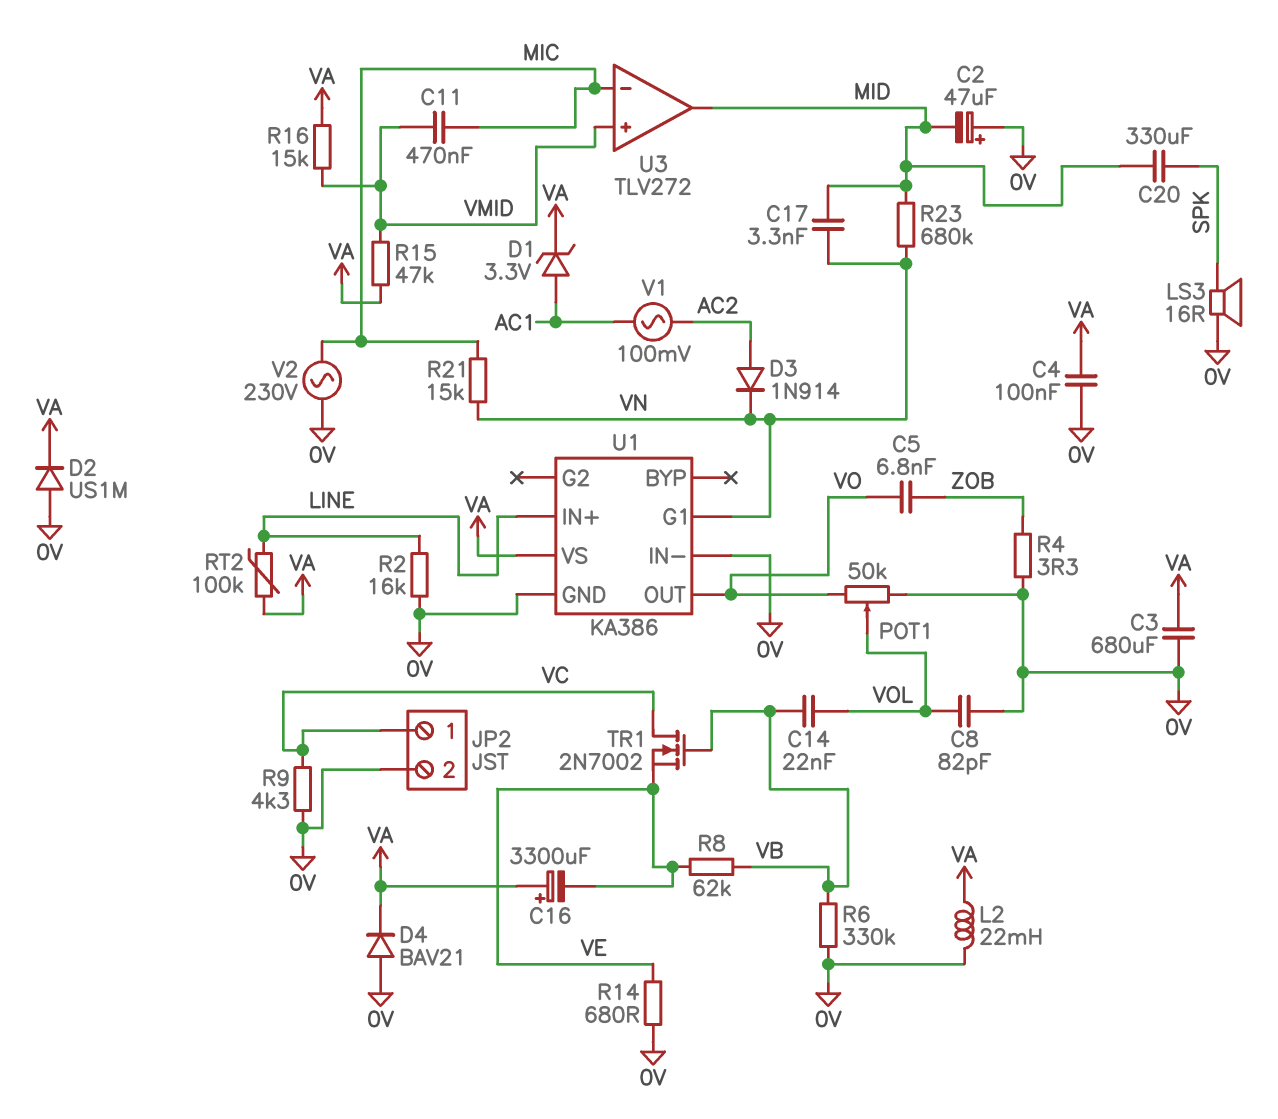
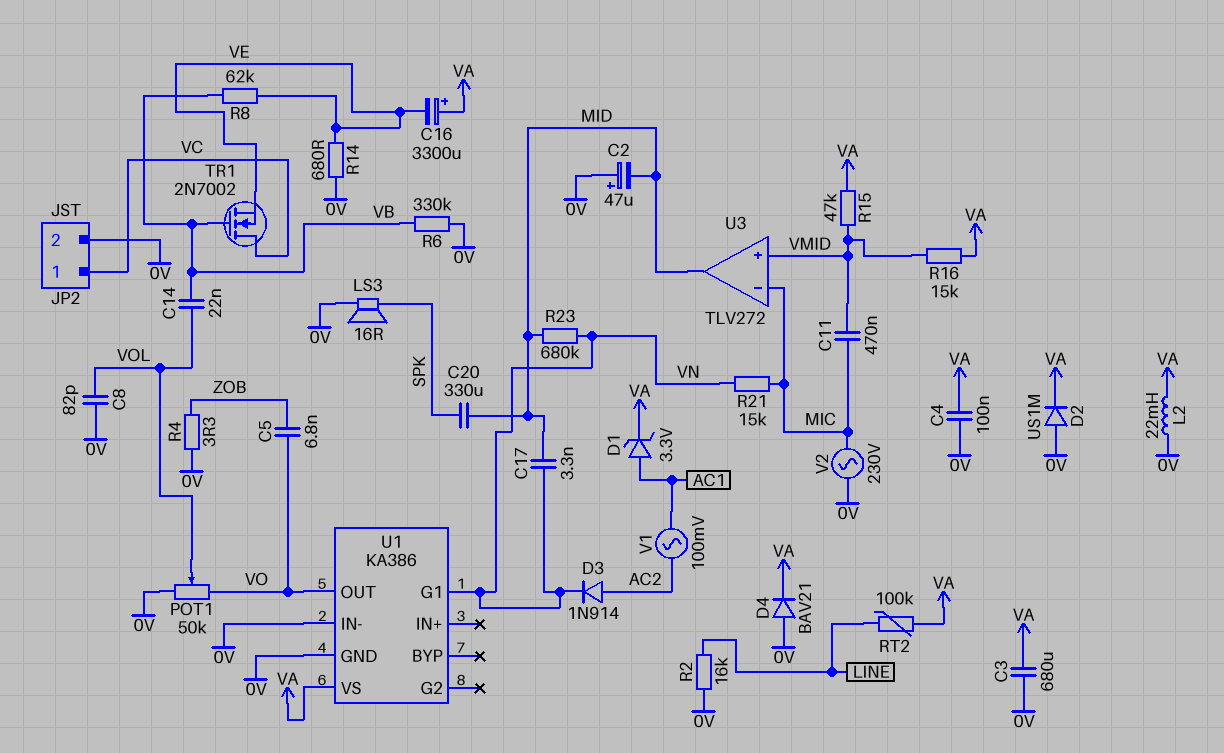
R9: 4.3k (0V, VC) -> none
U1 pin IN+: LINE -> none

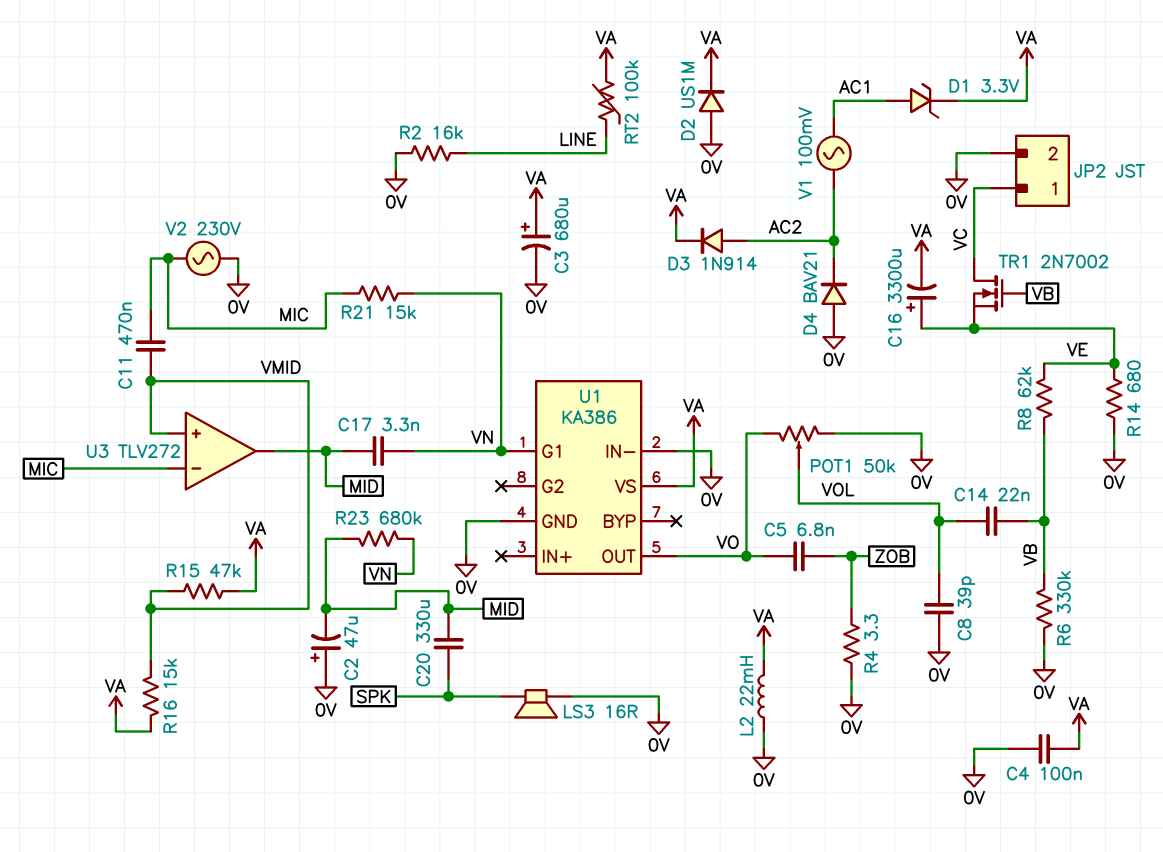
C3: 680uF (0V, VA) -> 680uF (plus VA, minus 0V)
C8: 82pF (0V, VOL) -> 39pF (0V, VOL)
C16: 3300uF (plus VA, minus VE) -> 3300uF (plus VE, minus VA)
D3: diode 1N914 (A AC2, K VN) -> diode 1N914 (A AC2, K VA)
D4: diode BAV21 (A 0V, K VA) -> diode BAV21 (A 0V, K AC2)

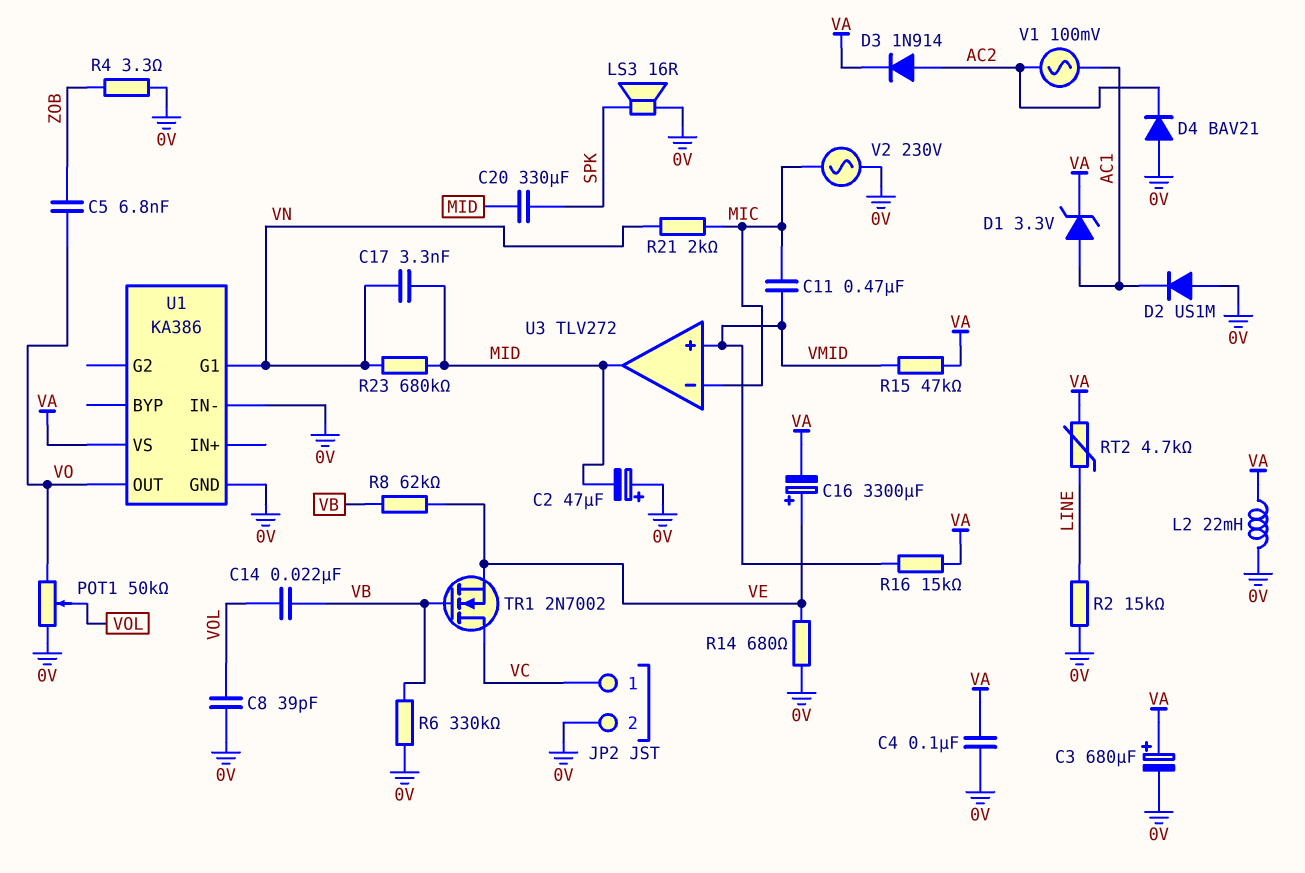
D2: diode US1M (A 0V, K VA) -> diode US1M (A 0V, K AC1)
R2: 16k (0V, LINE) -> 15k (0V, LINE)
R21: 15k (MIC, VN) -> 2k (MIC, VN)
RT2: 100k (LINE, VA) -> 4.7k (LINE, VA)

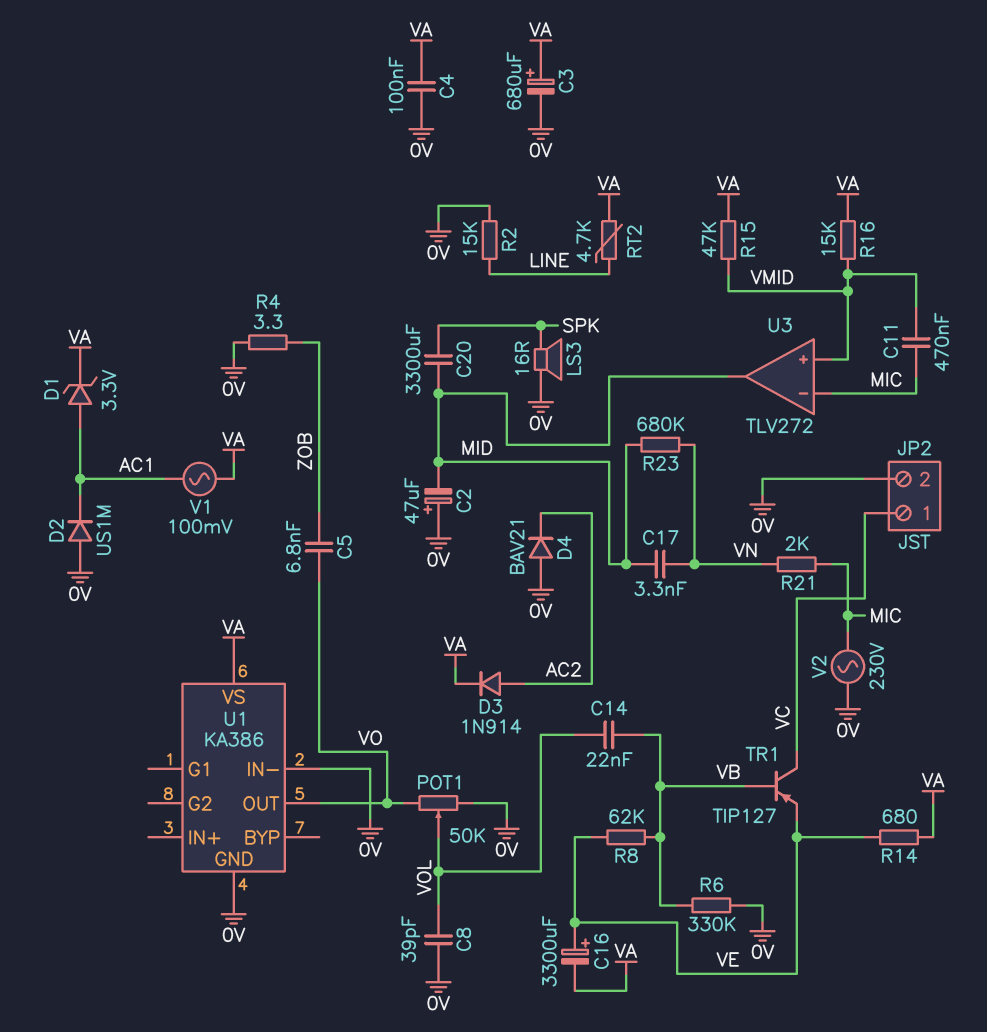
C20: 330uF (MID, SPK) -> 3300uF (MID, SPK)
L2: 22mH (0V, VA) -> none
R14: 680 (0V, VE) -> 680 (VA, VE)
TR1: NMOS 2N7002 (G VB, D VC, S VE) -> PNP TIP127 (B VB, C VC, E VE)
U1 pin G1: VN -> none
V1: AC 100mV (AC1, AC2) -> AC 100mV (AC1, VA)

